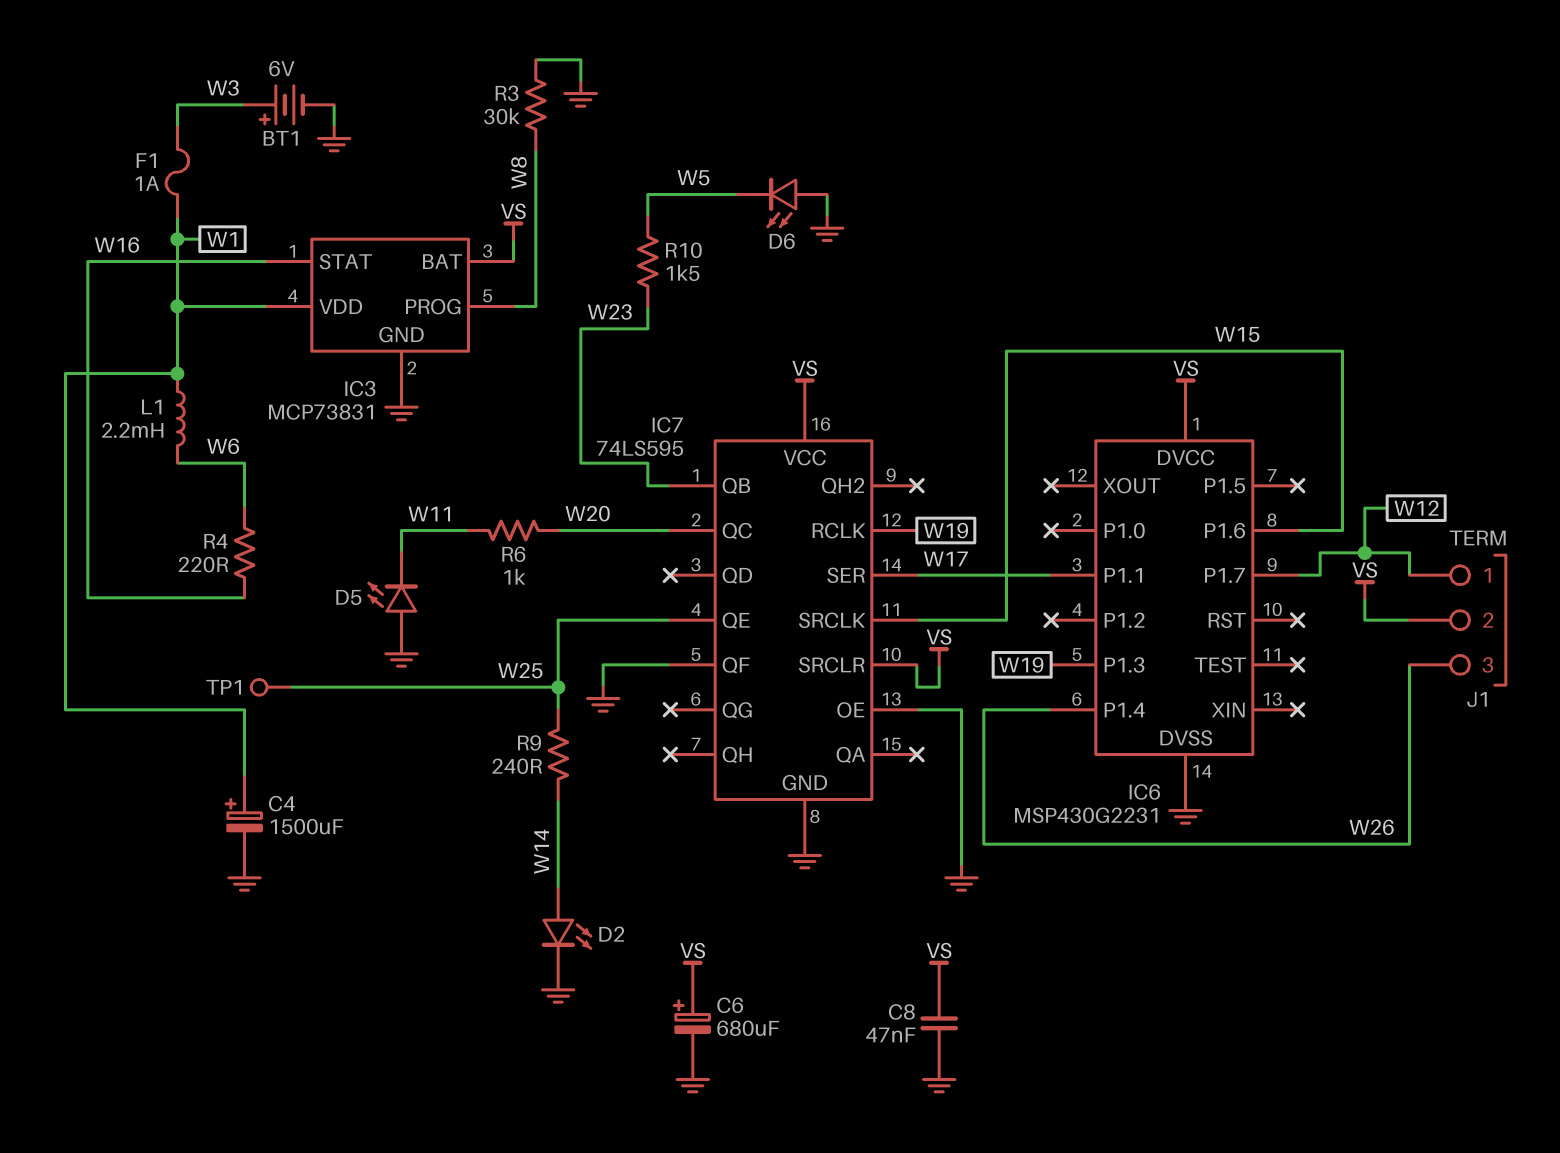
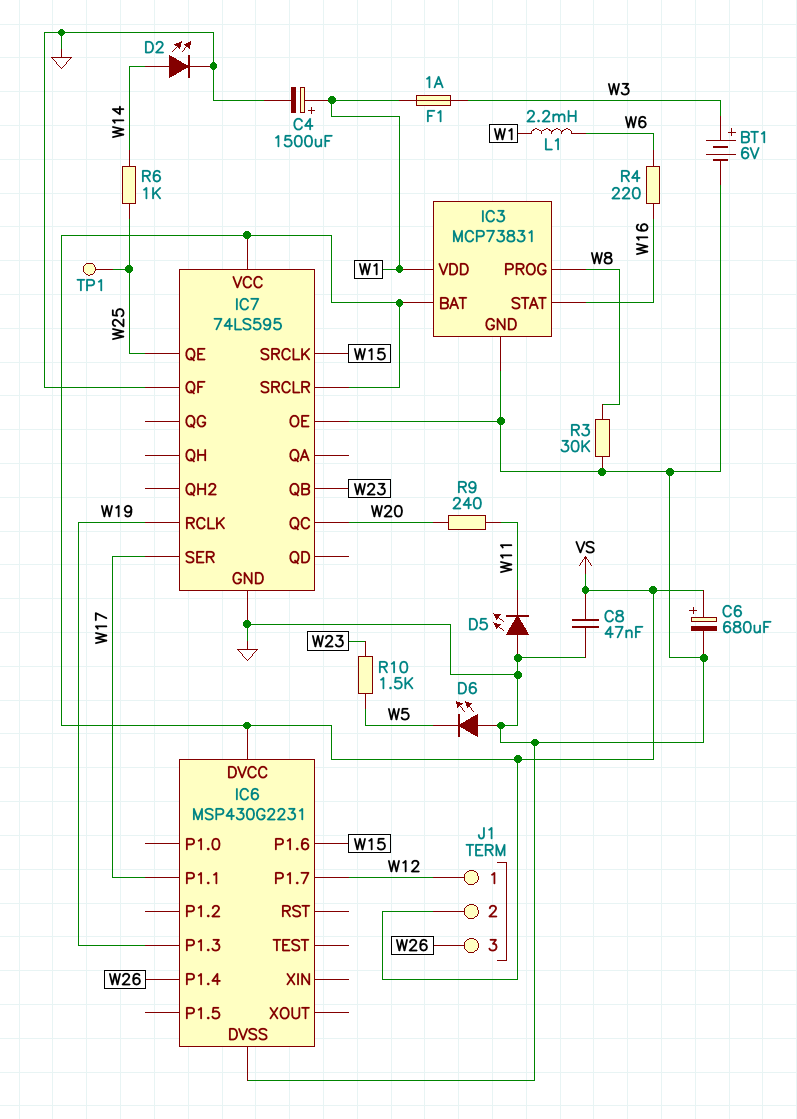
R6: 1k (W11, W20) -> 1k (W14, W25)
R9: 240 (W14, W25) -> 240 (W11, W20)

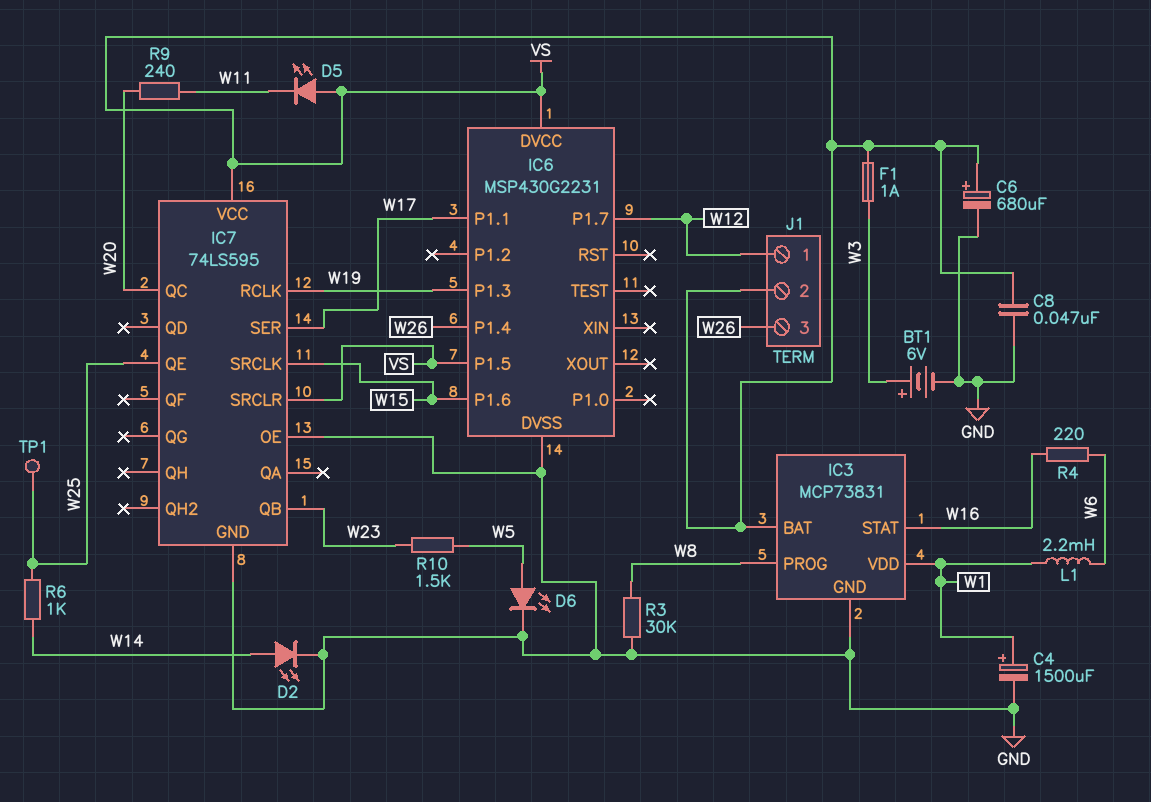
D5: LED (A GND, K W11) -> LED (A VS, K W11)
D6: LED (A GND, K W5) -> LED (A W5, K GND)
F1: 1A (W1, W3) -> 1A (VS, W3)
IC6 pin P1.5: none -> VS
IC7 pin QF: GND -> none

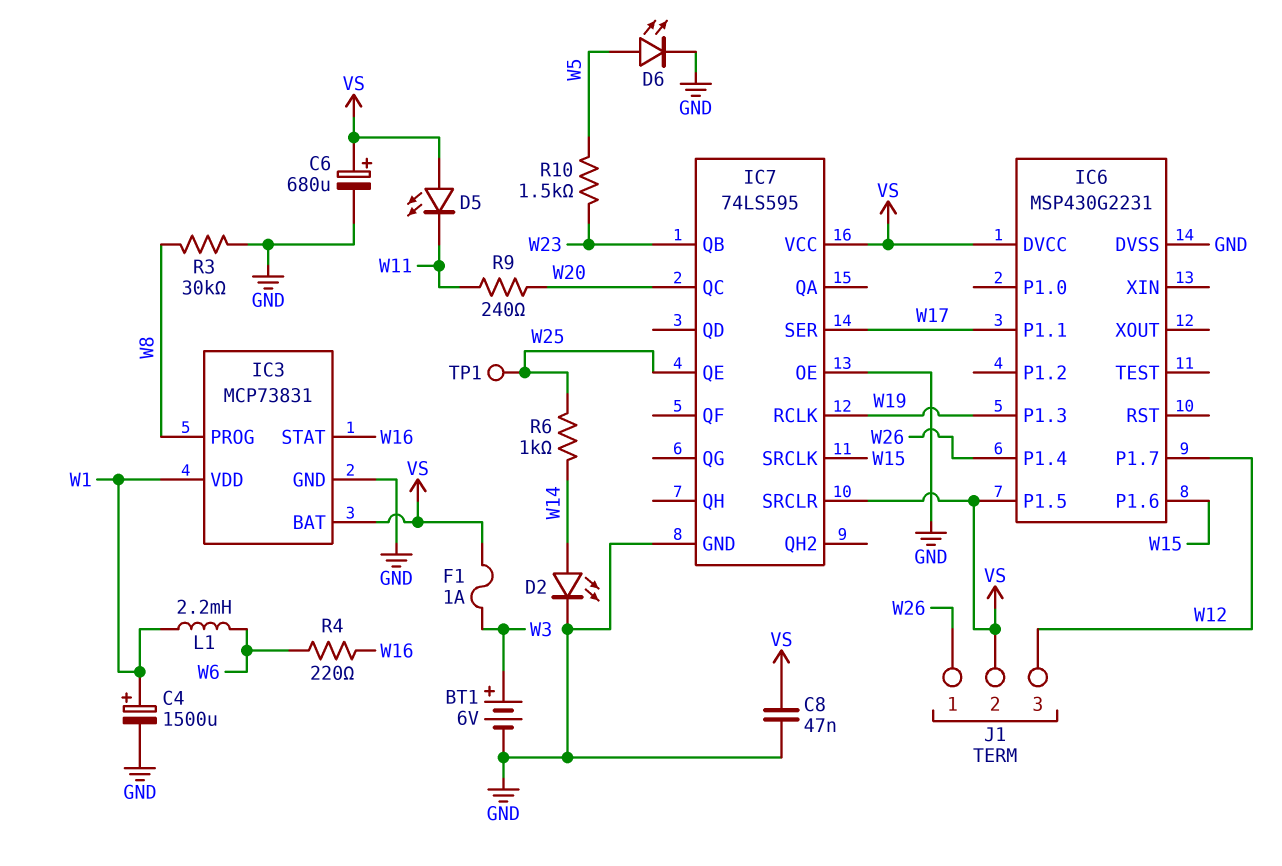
J1 pin 1: W12 -> W26
J1 pin 3: W26 -> W12

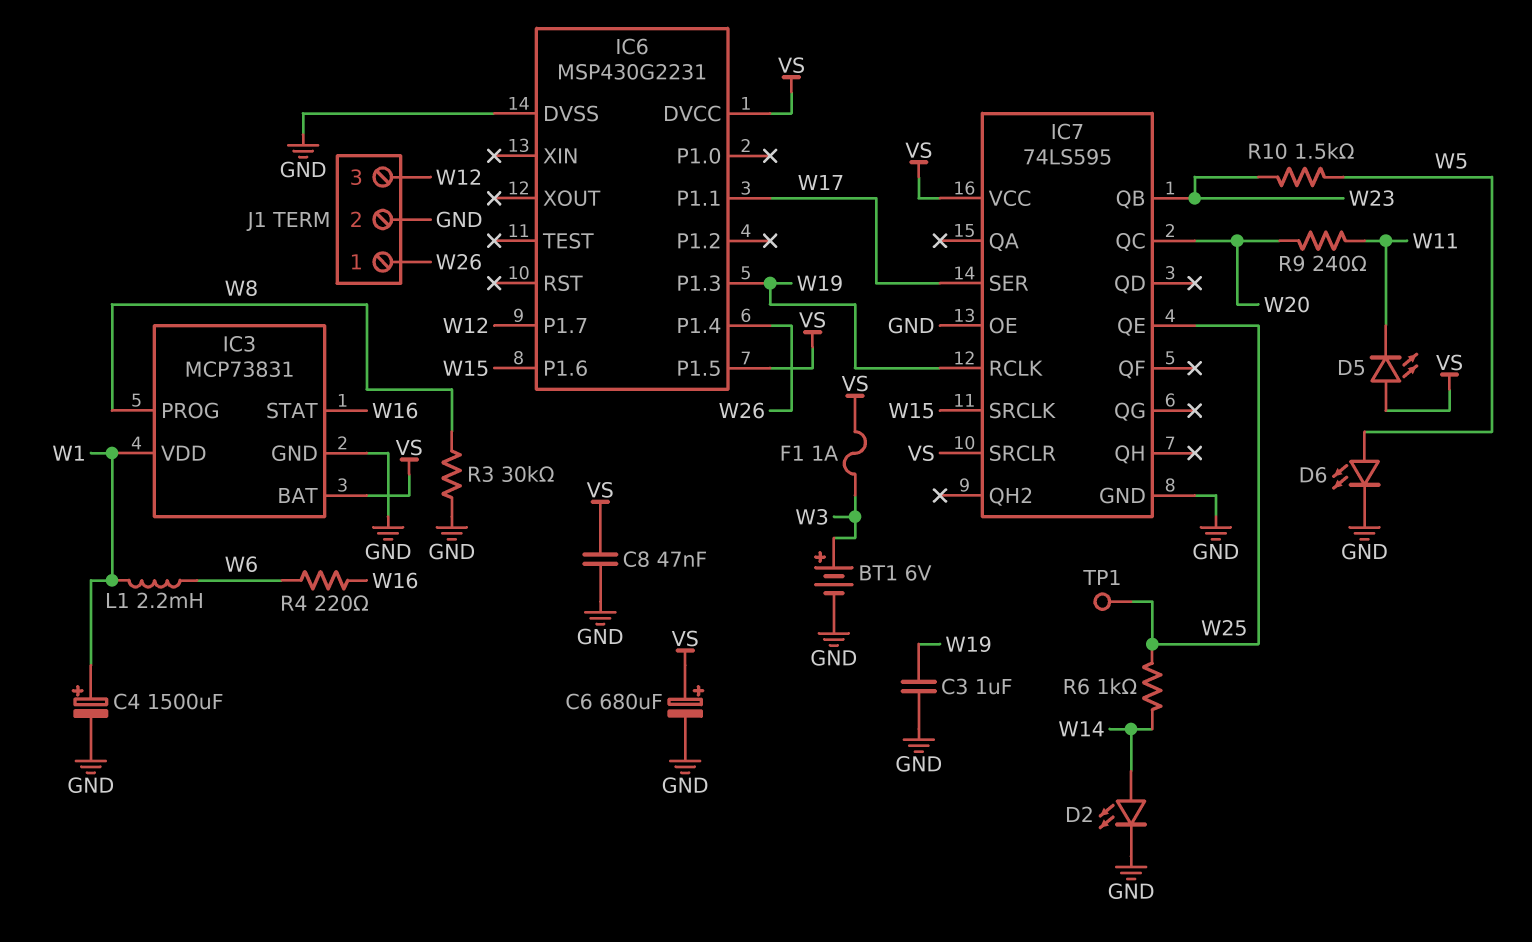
C3: none -> 1uF (GND, W19)
J1 pin 2: VS -> GND

